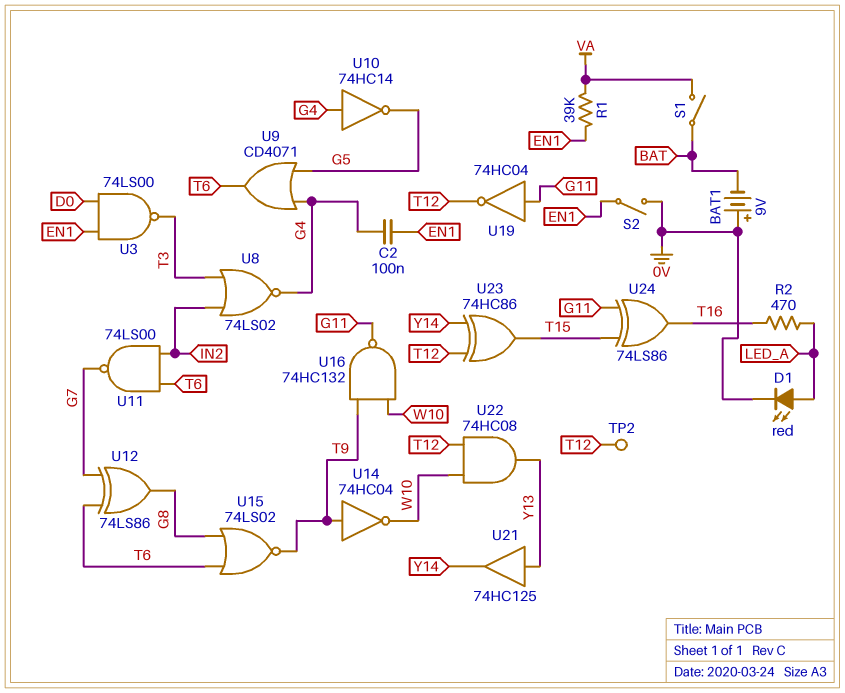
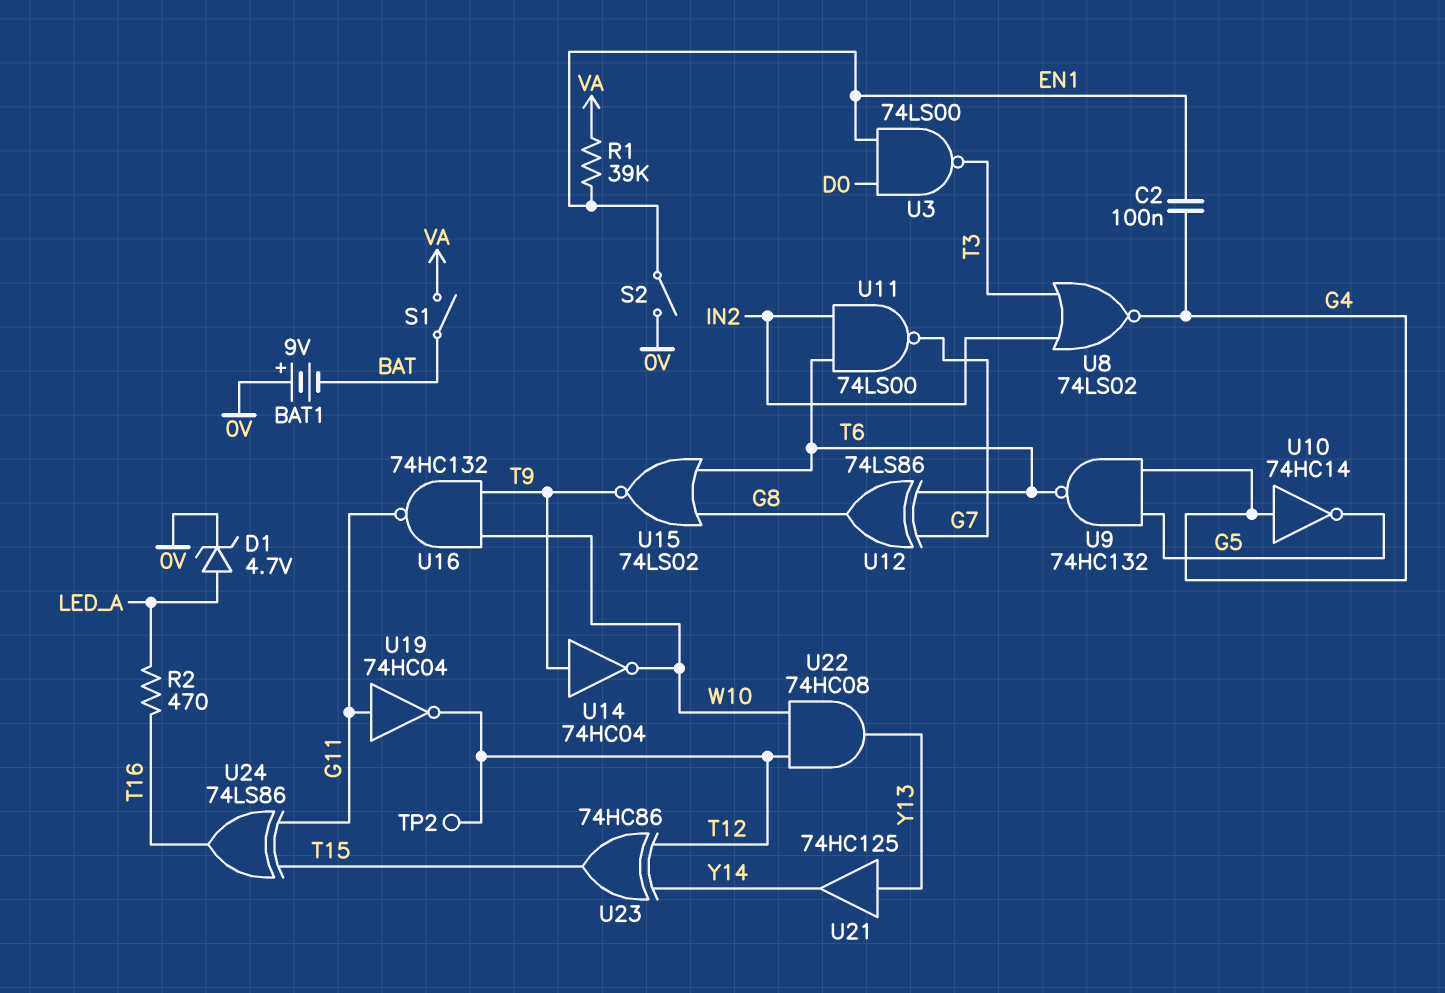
D1: LED red (A LED_A, K 0V) -> zener 4.7V (A LED_A, K 0V)
U9: OR CD4071 (in G4, in G5, out T6) -> NAND 74HC132 (in G4, in G5, out T6)

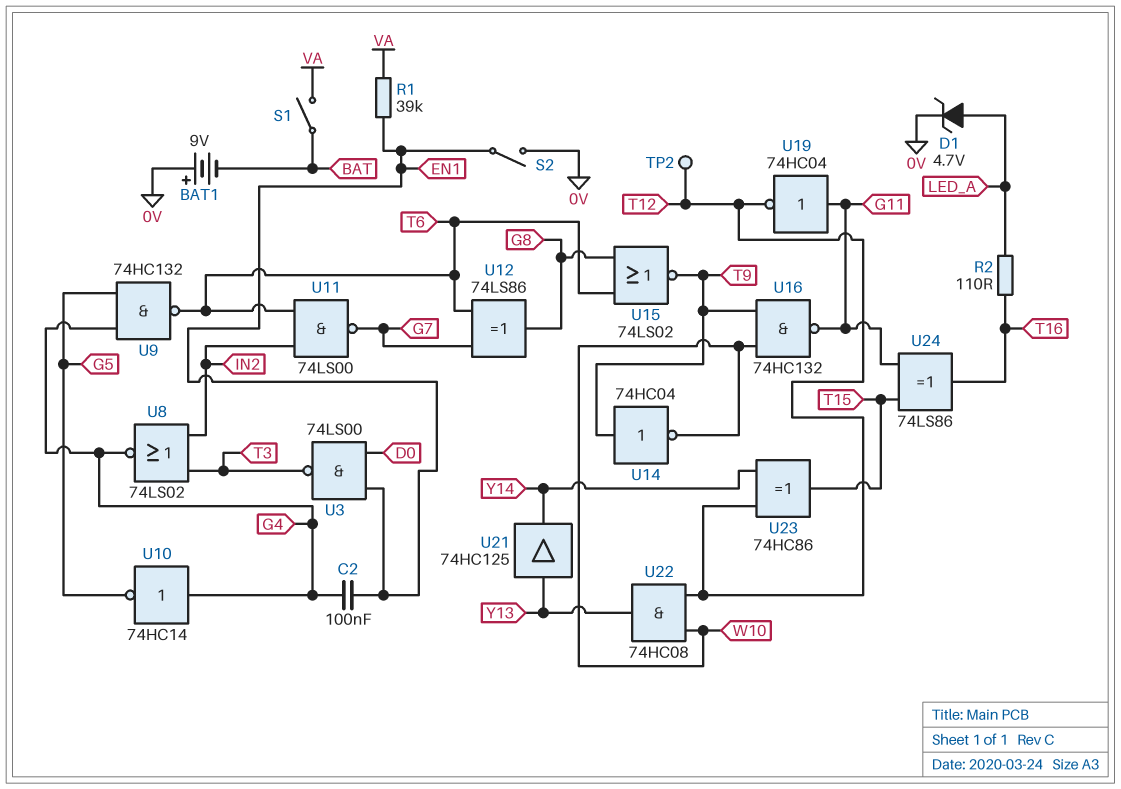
R2: 470 (LED_A, T16) -> 110 (LED_A, T16)

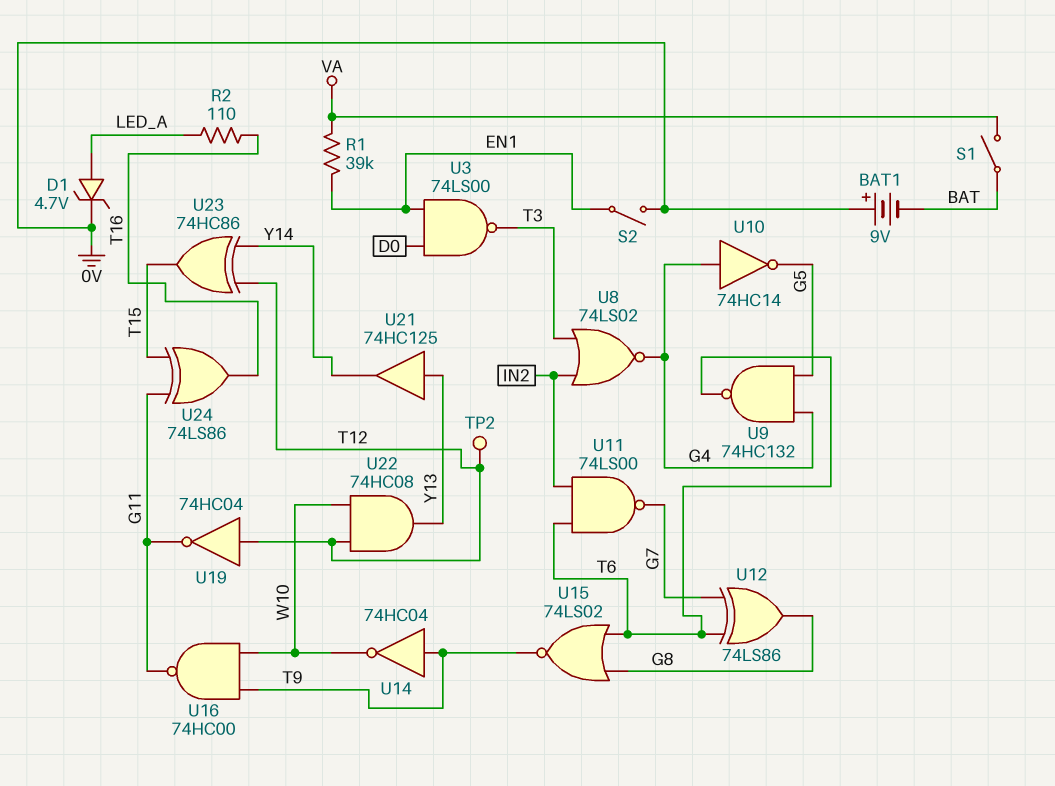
C2: 100nF (EN1, G4) -> none
U16: NAND 74HC132 (in T9, in W10, out G11) -> NAND 74HC00 (in T9, in W10, out G11)
U19: NOT 74HC04 (in G11, out T12) -> NOT 74HC04 (in T12, out G11)

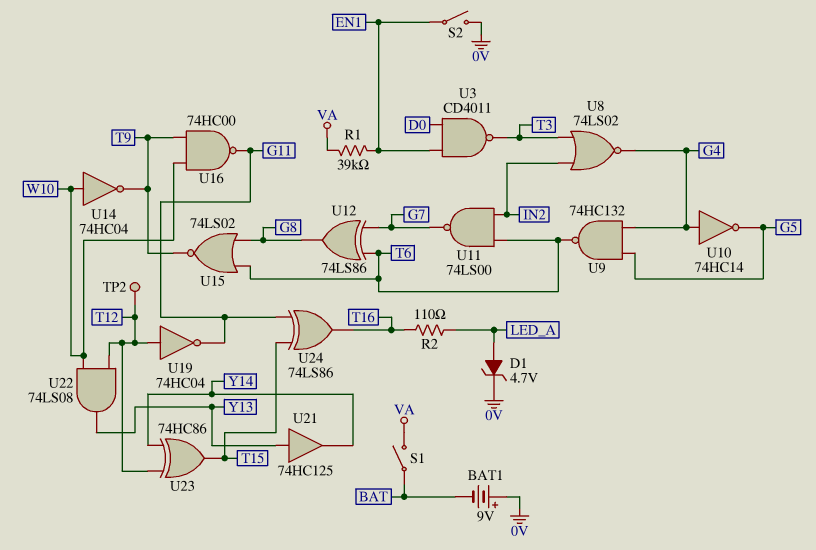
U3: NAND 74LS00 (in D0, in EN1, out T3) -> NAND CD4011 (in D0, in EN1, out T3)
U14: NOT 74HC04 (in T9, out W10) -> NOT 74HC04 (in W10, out T9)
U22: AND 74HC08 (in T12, in W10, out Y13) -> AND 74LS08 (in T12, in W10, out Y13)

